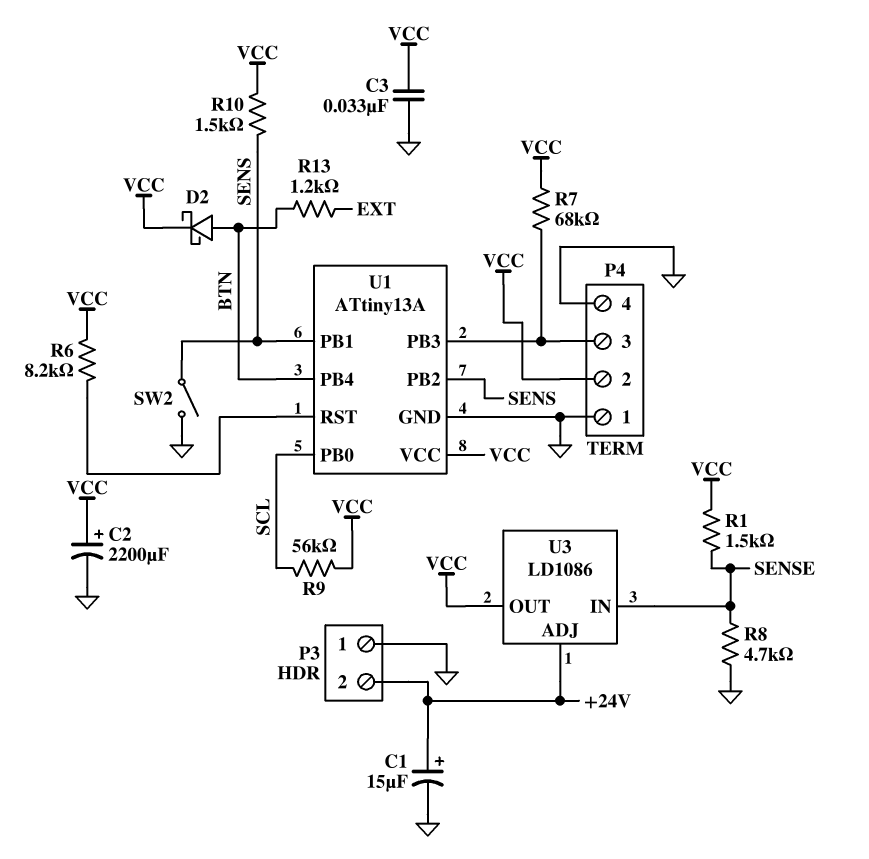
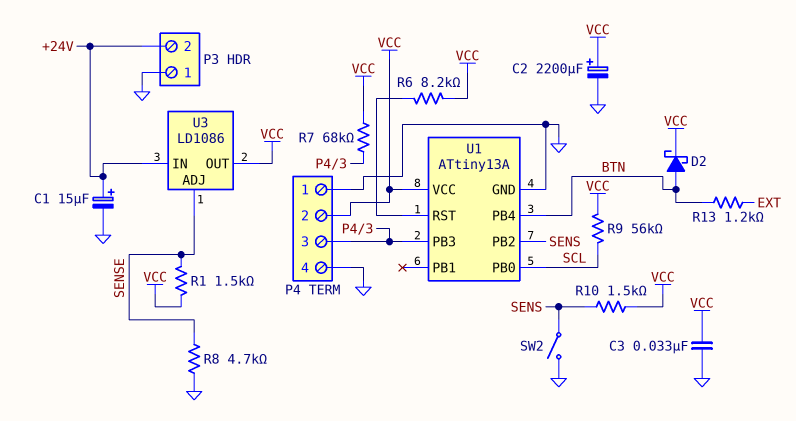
U1 pin PB1: SENS -> none
U3 pin ADJ: +24V -> SENSE
U3 pin IN: SENSE -> +24V

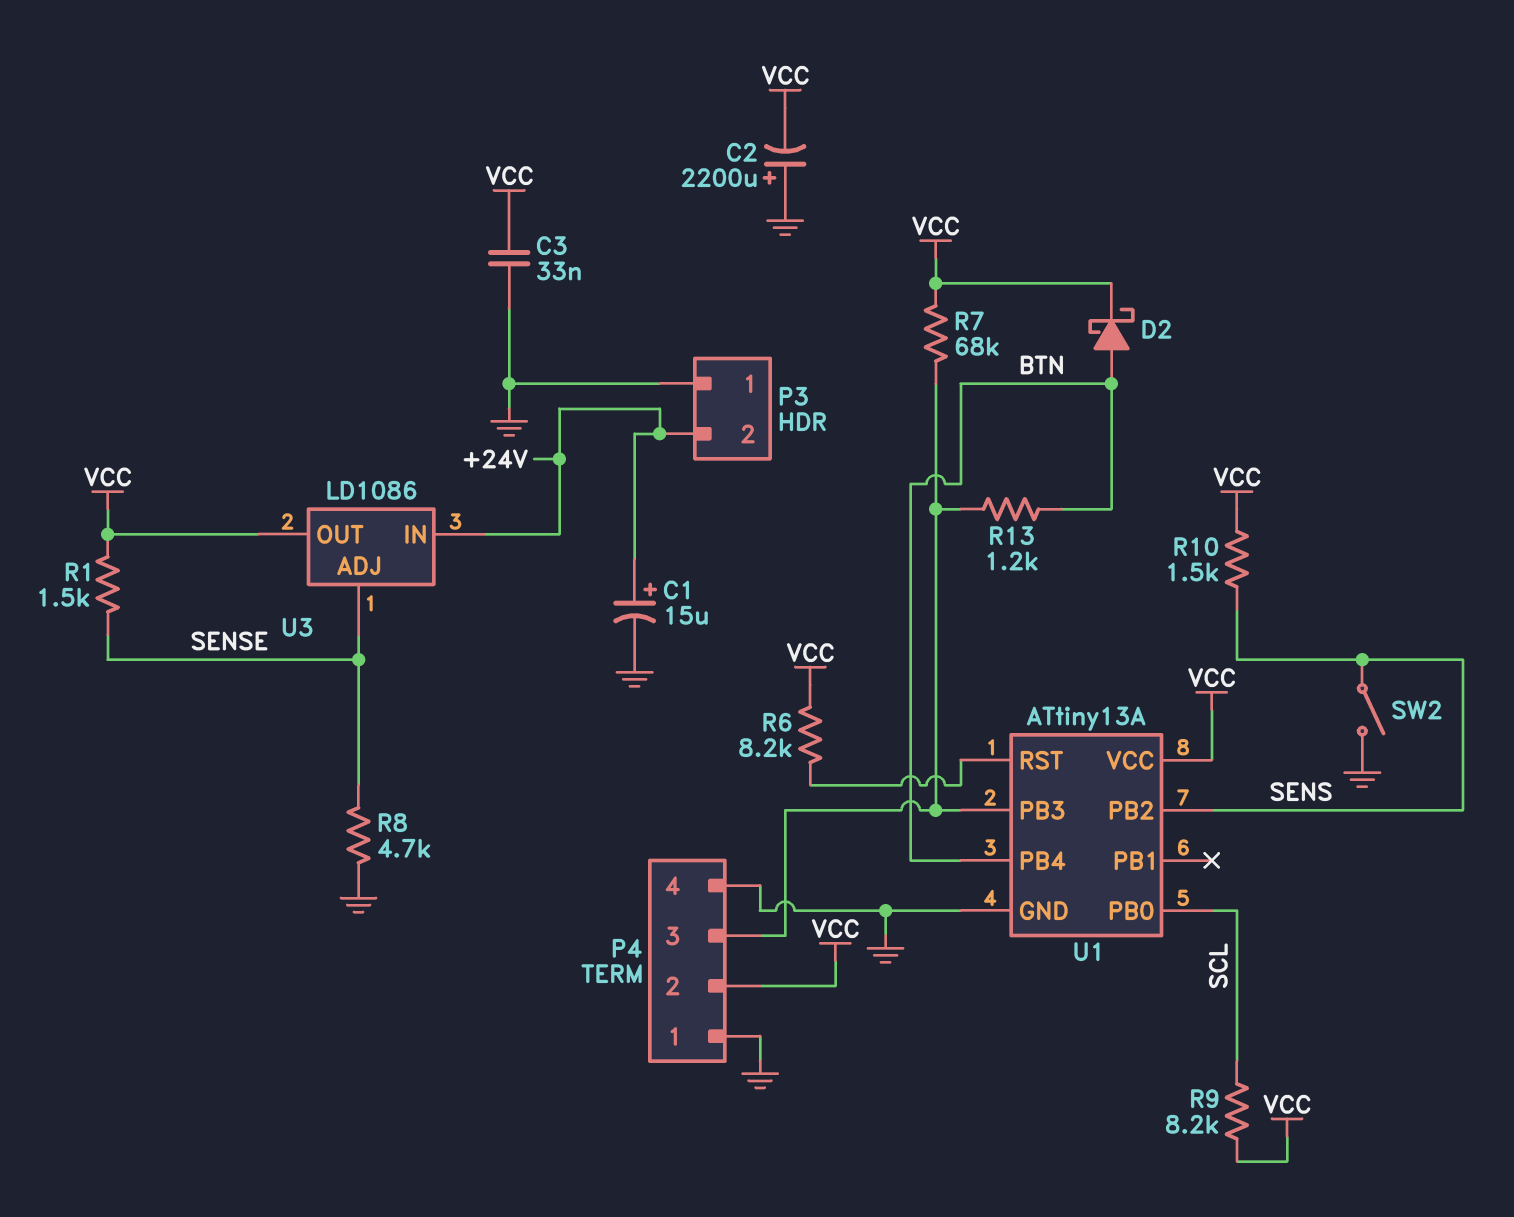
C2: 2200uF (plus VCC, minus GND) -> 2200uF (plus GND, minus VCC)
R9: 56k (SCL, VCC) -> 8.2k (SCL, VCC)
R13: 1.2k (BTN, EXT) -> 1.2k (BTN, P4/3)

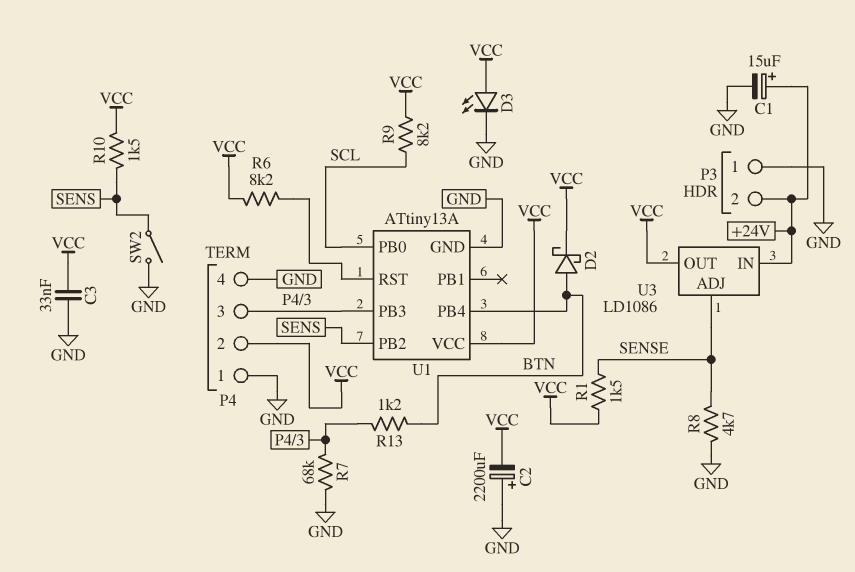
D3: none -> LED (A VCC, K GND)
R7: 68k (P4/3, VCC) -> 68k (GND, P4/3)

